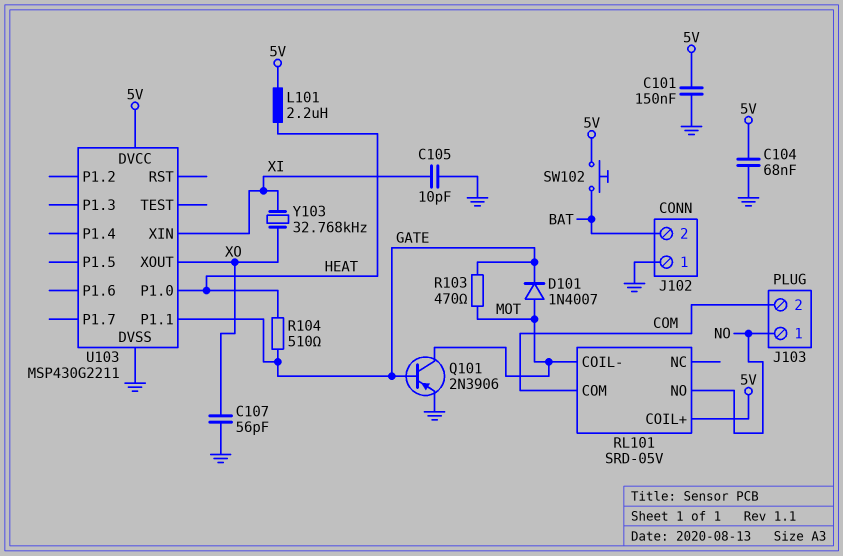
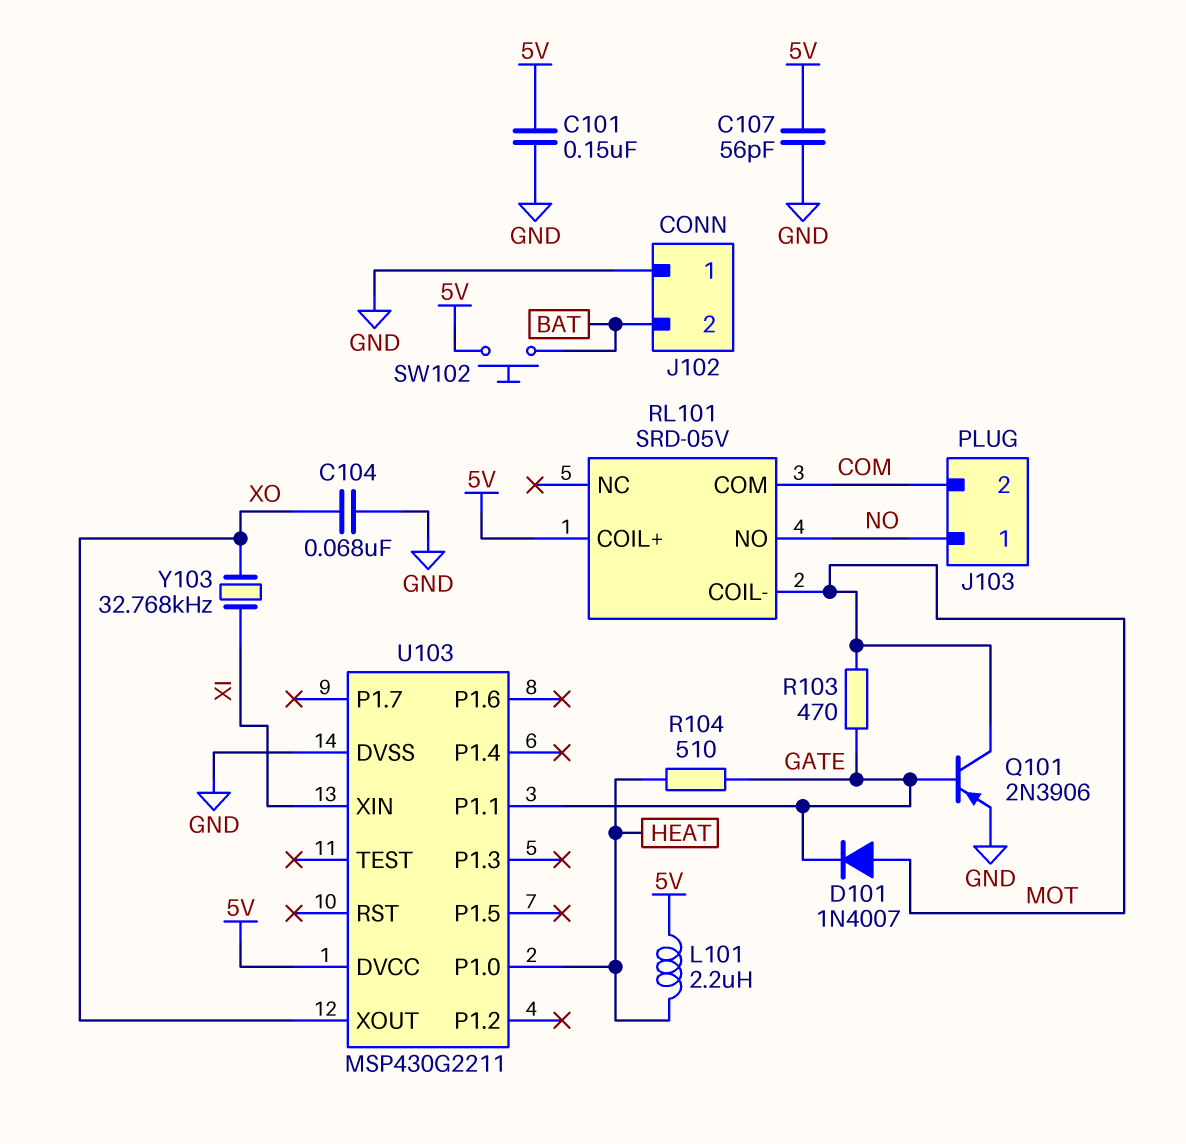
C104: 68nF (5V, GND) -> 68nF (GND, XO)
C105: 10pF (GND, XI) -> none
C107: 56pF (GND, XO) -> 56pF (5V, GND)

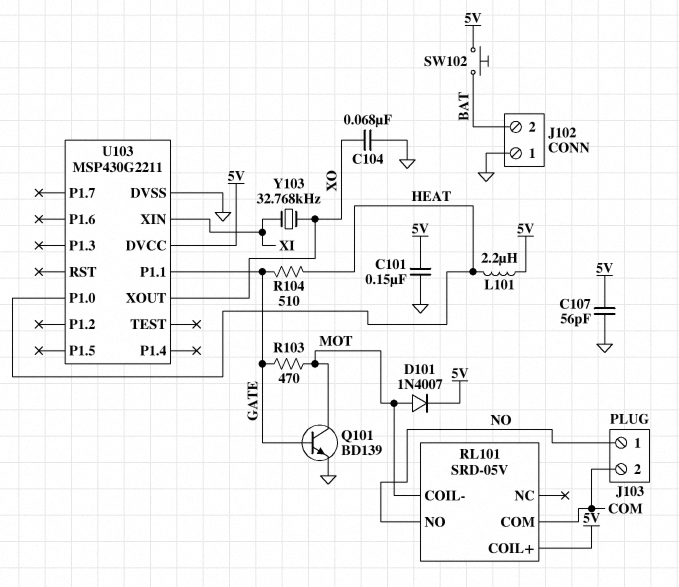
D101: diode 1N4007 (A MOT, K GATE) -> diode 1N4007 (A MOT, K 5V)
Q101: PNP 2N3906 (B GATE, C MOT, E GND) -> NPN BD139 (B GATE, C MOT, E GND)

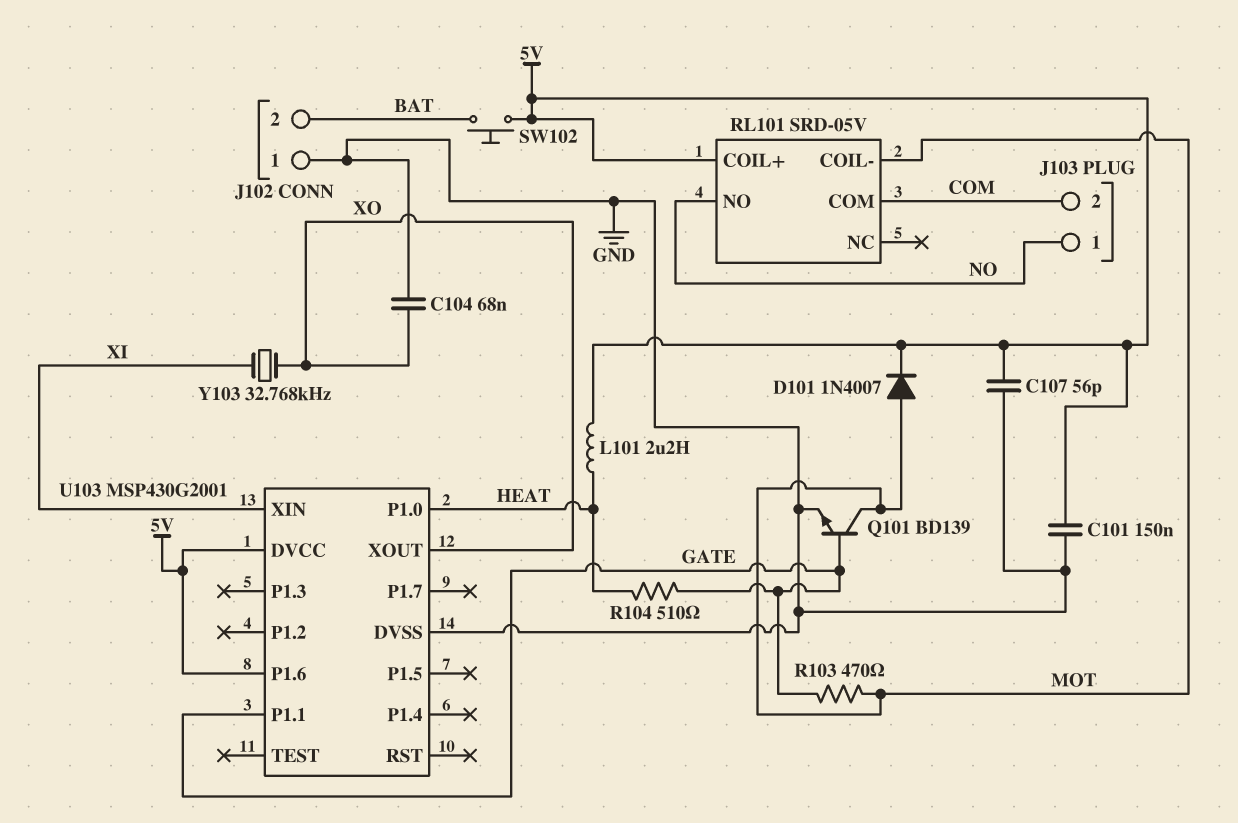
U103: MSP430G2211 -> MSP430G2001
U103 pin P1.6: none -> 5V

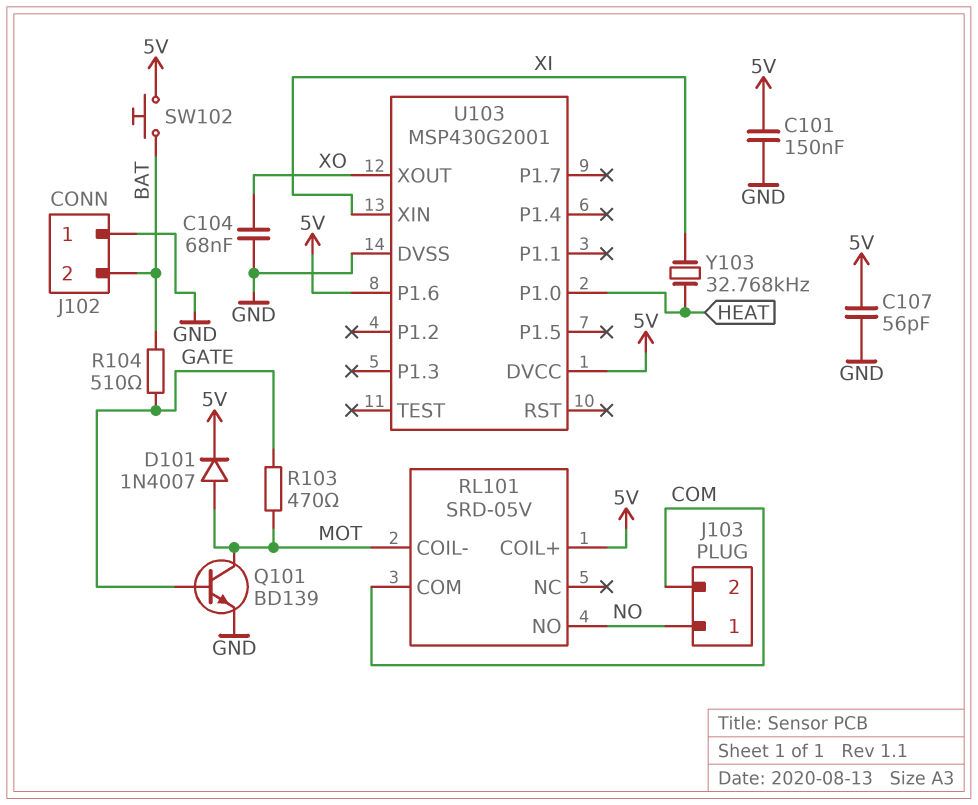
L101: 2.2uH (5V, HEAT) -> none
R104: 510 (GATE, HEAT) -> 510 (BAT, GATE)
U103 pin P1.1: GATE -> none
Y103: 32.768kHz (XI, XO) -> 32.768kHz (HEAT, XI)

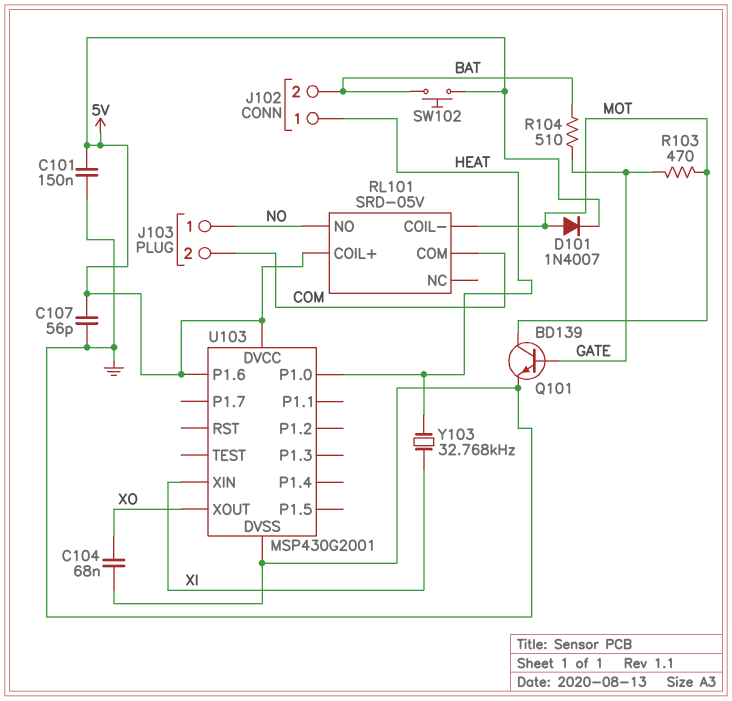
J102 pin 1: GND -> HEAT

